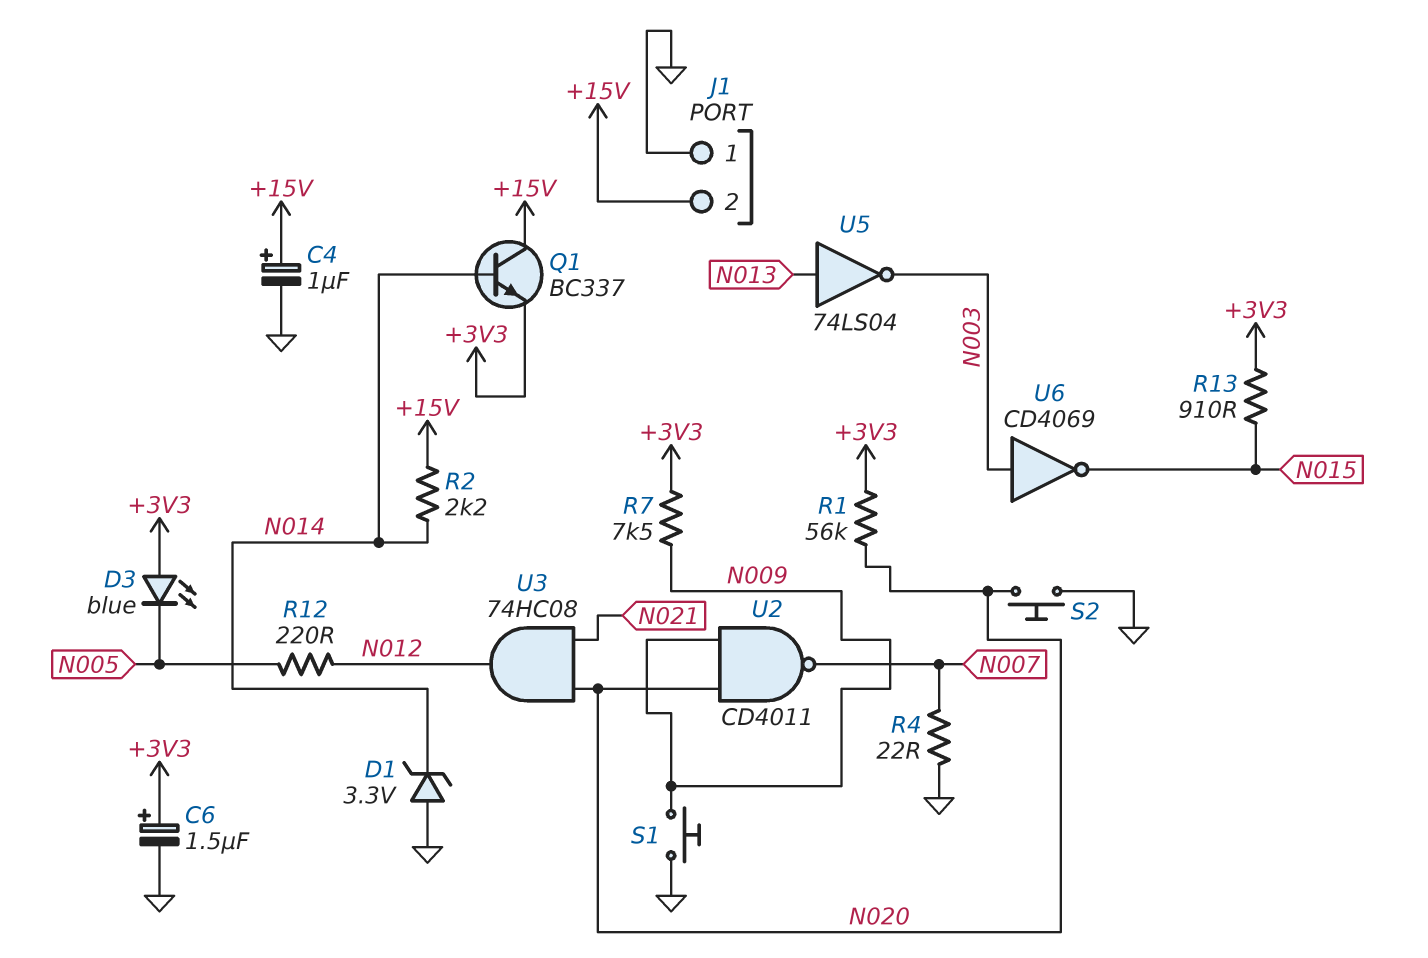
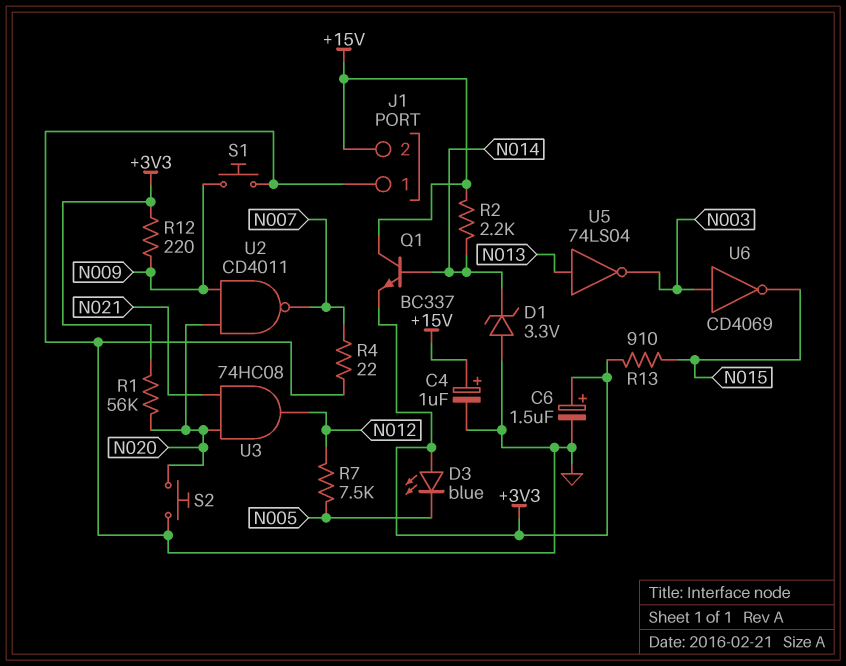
R7: 7.5k (+3V3, N009) -> 7.5k (N005, N012)
R12: 220 (N005, N012) -> 220 (+3V3, N009)

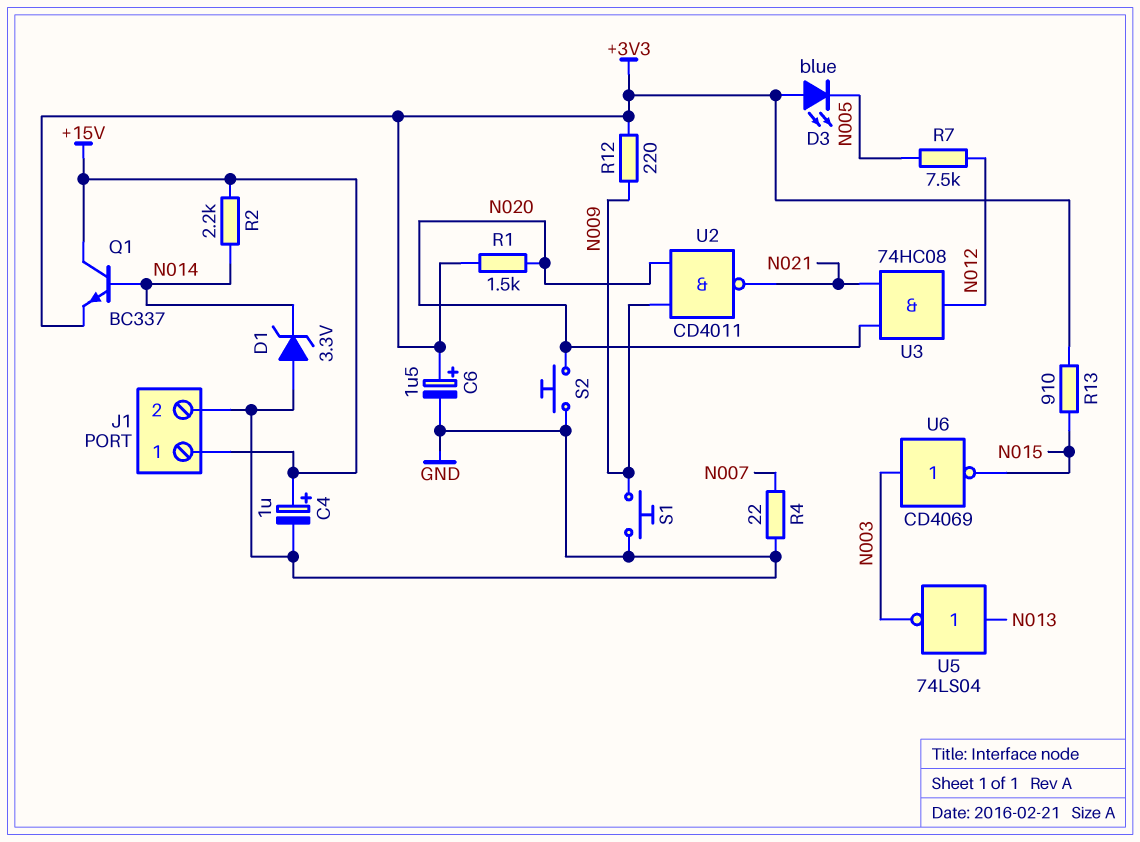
J1 pin 1: GND -> +15V
J1 pin 2: +15V -> GND
R1: 56k (+3V3, N020) -> 1.5k (+3V3, N020)
U2: NAND CD4011 (in N009, in N020, out N007) -> NAND CD4011 (in N009, in N020, out N021)

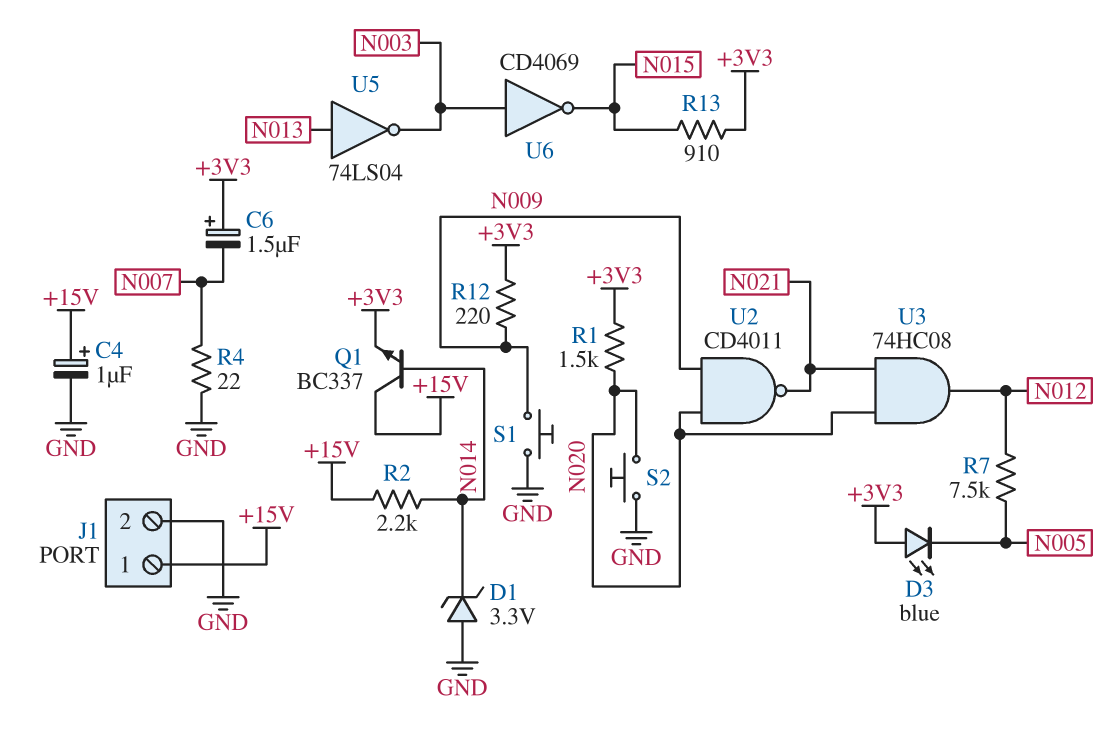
C6: 1.5uF (plus +3V3, minus GND) -> 1.5uF (plus +3V3, minus N007)

